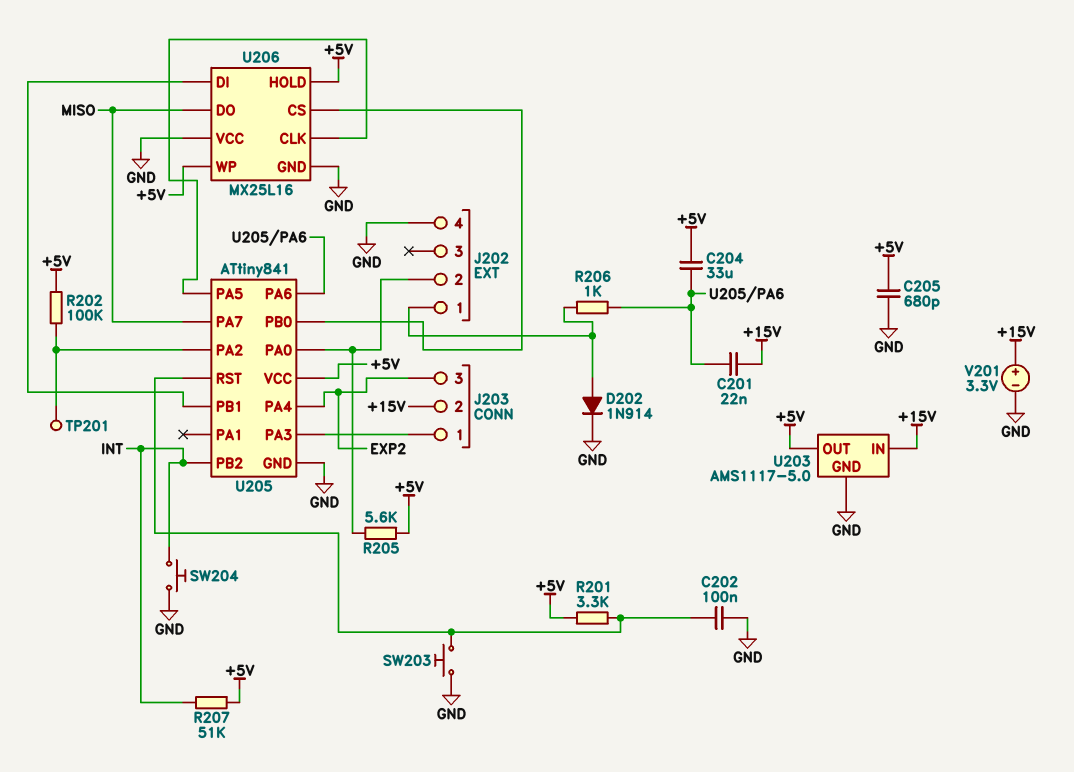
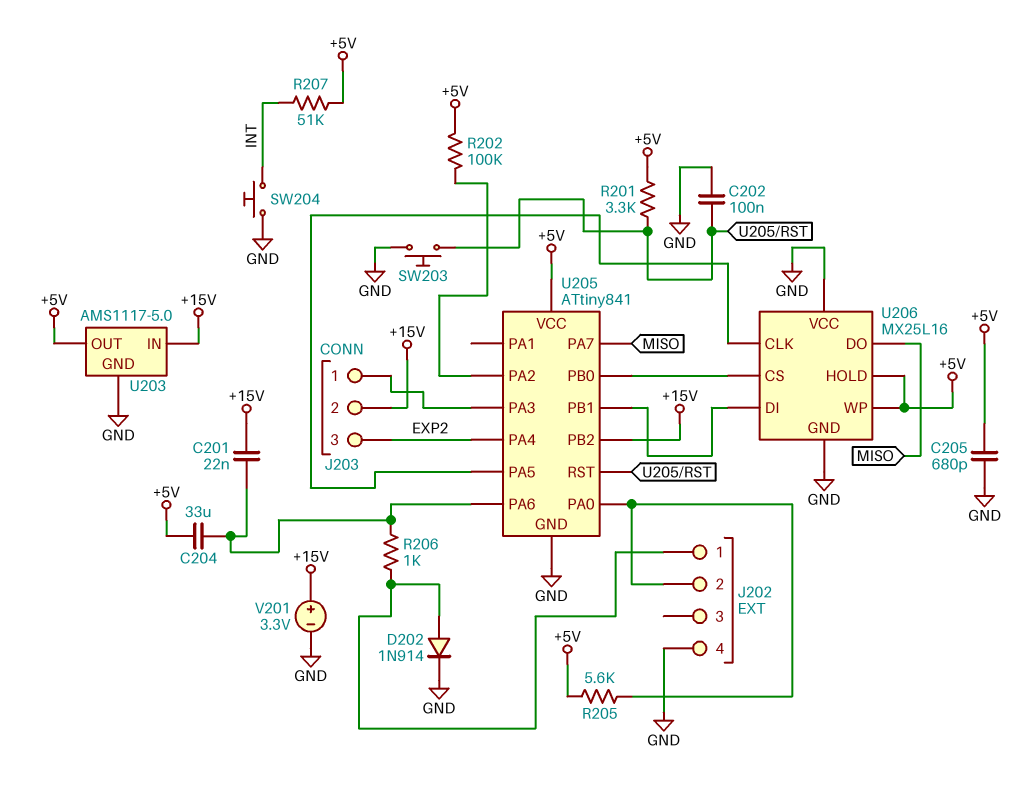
TP201: test point (U205/PA2) -> none
U205 pin PB2: INT -> +15V

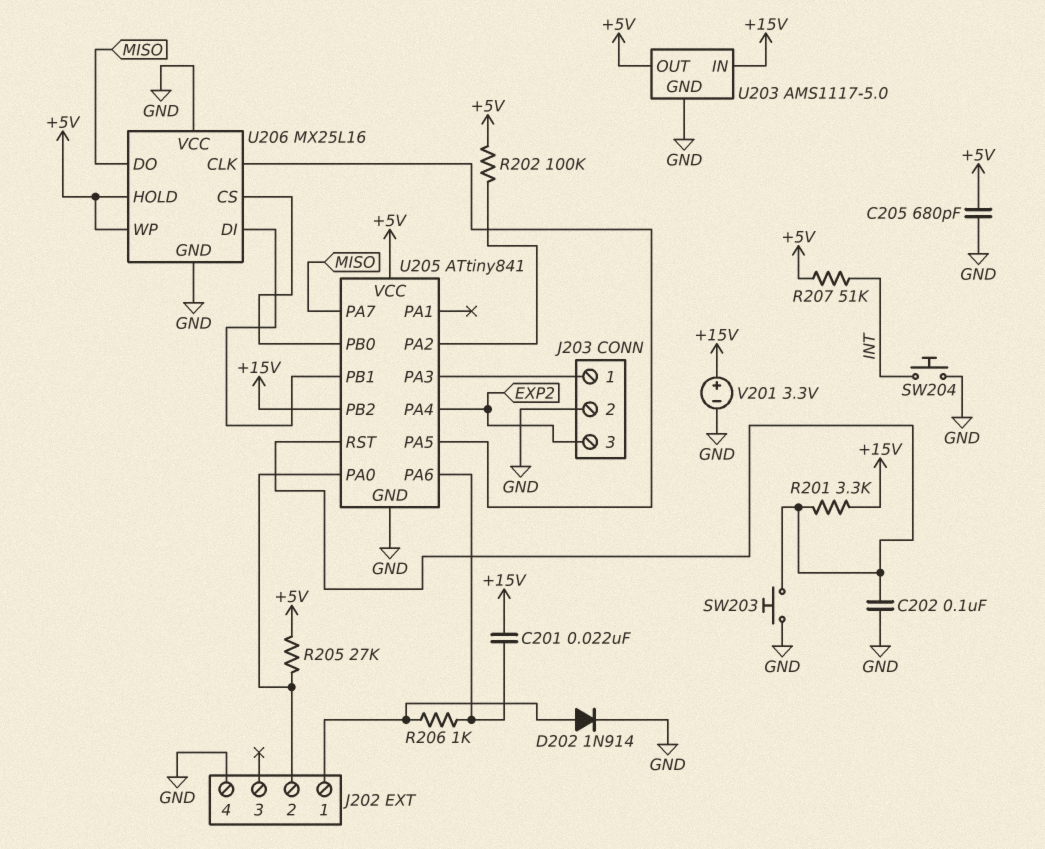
C204: 33uF (+5V, U205/PA6) -> none
J203 pin 2: +15V -> GND
R201: 3.3k (+5V, U205/RST) -> 3.3k (+15V, U205/RST)
R205: 5.6k (+5V, J202/2) -> 27k (+5V, J202/2)

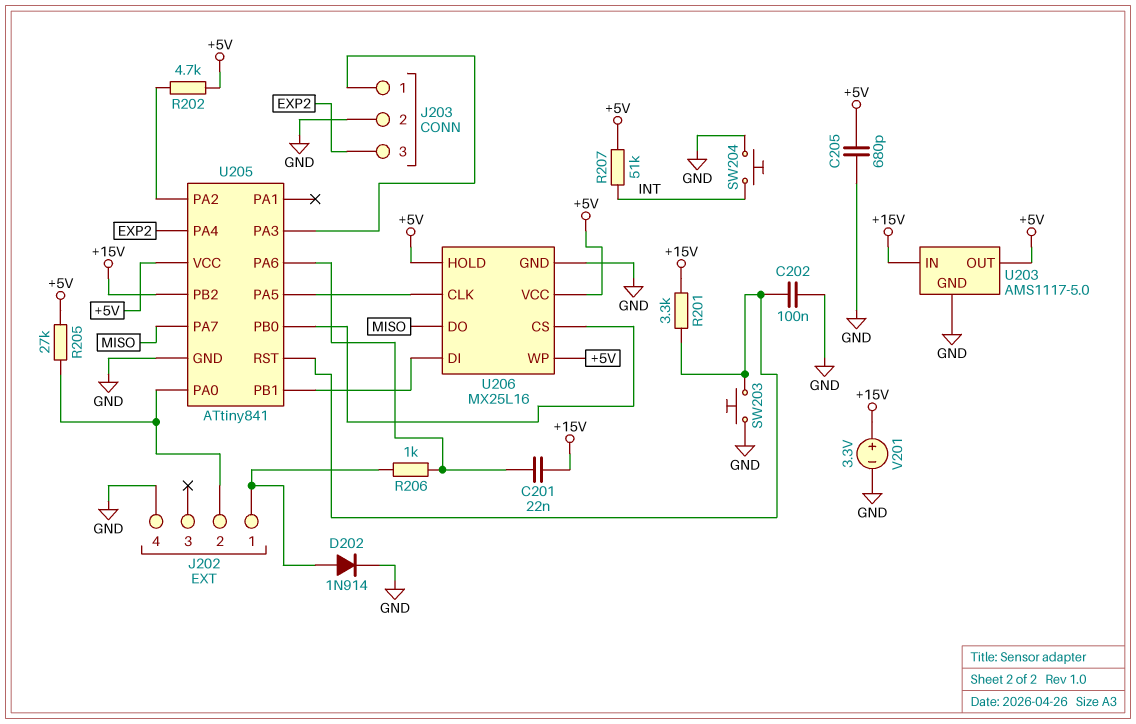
R202: 100k (+5V, U205/PA2) -> 4.7k (+5V, U205/PA2)
U206 pin VCC: GND -> +5V

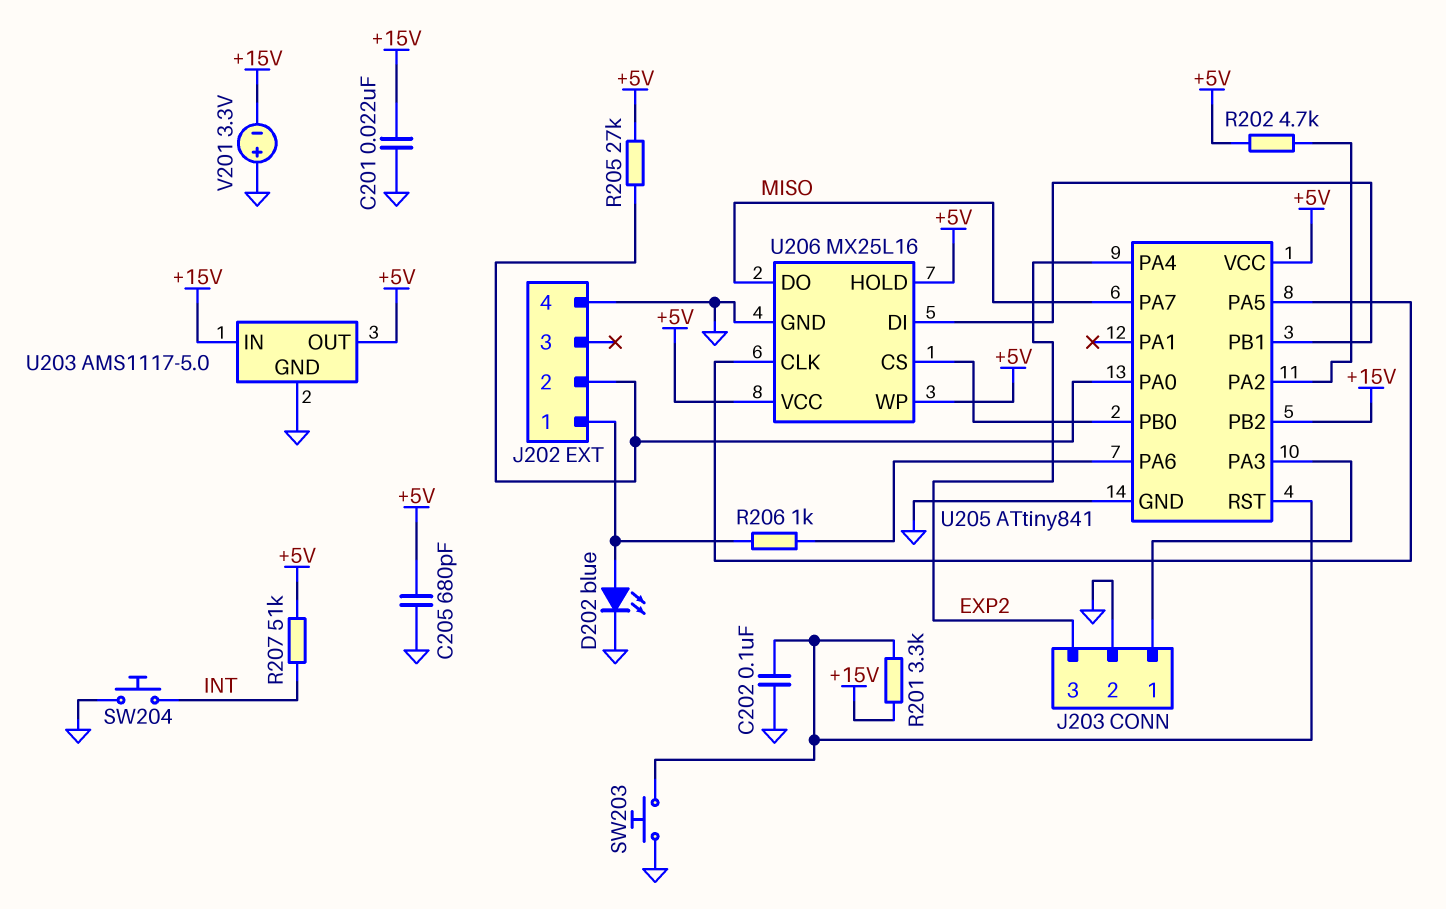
C201: 22nF (+15V, U205/PA6) -> 22nF (+15V, GND)
D202: diode 1N914 (A J202/1, K GND) -> LED blue (A J202/1, K GND)
V201: 3.3V (plus +15V, minus GND) -> 3.3V (plus GND, minus +15V)

